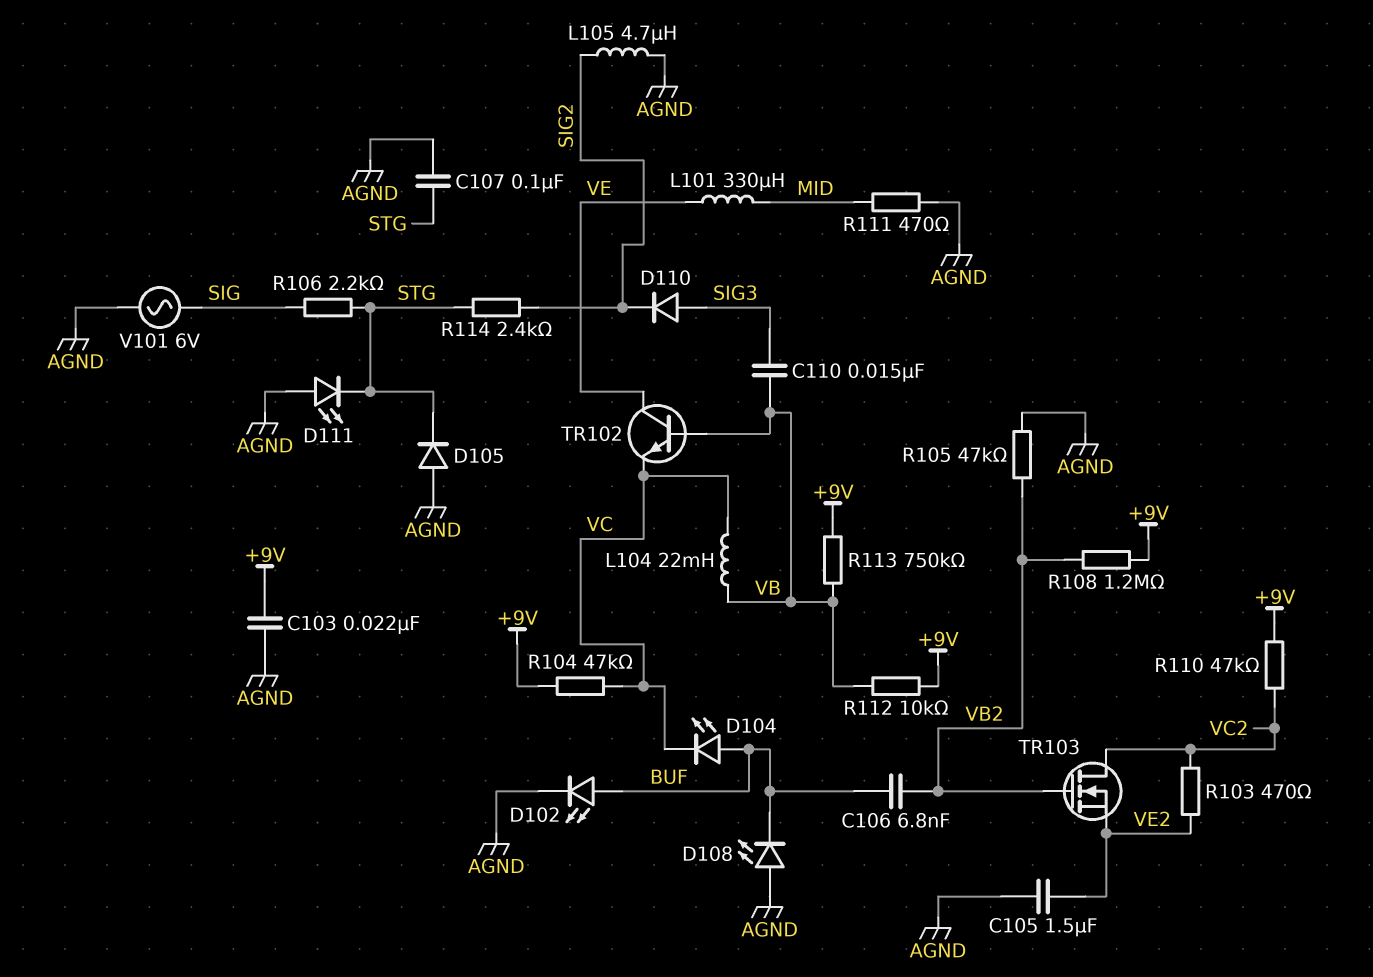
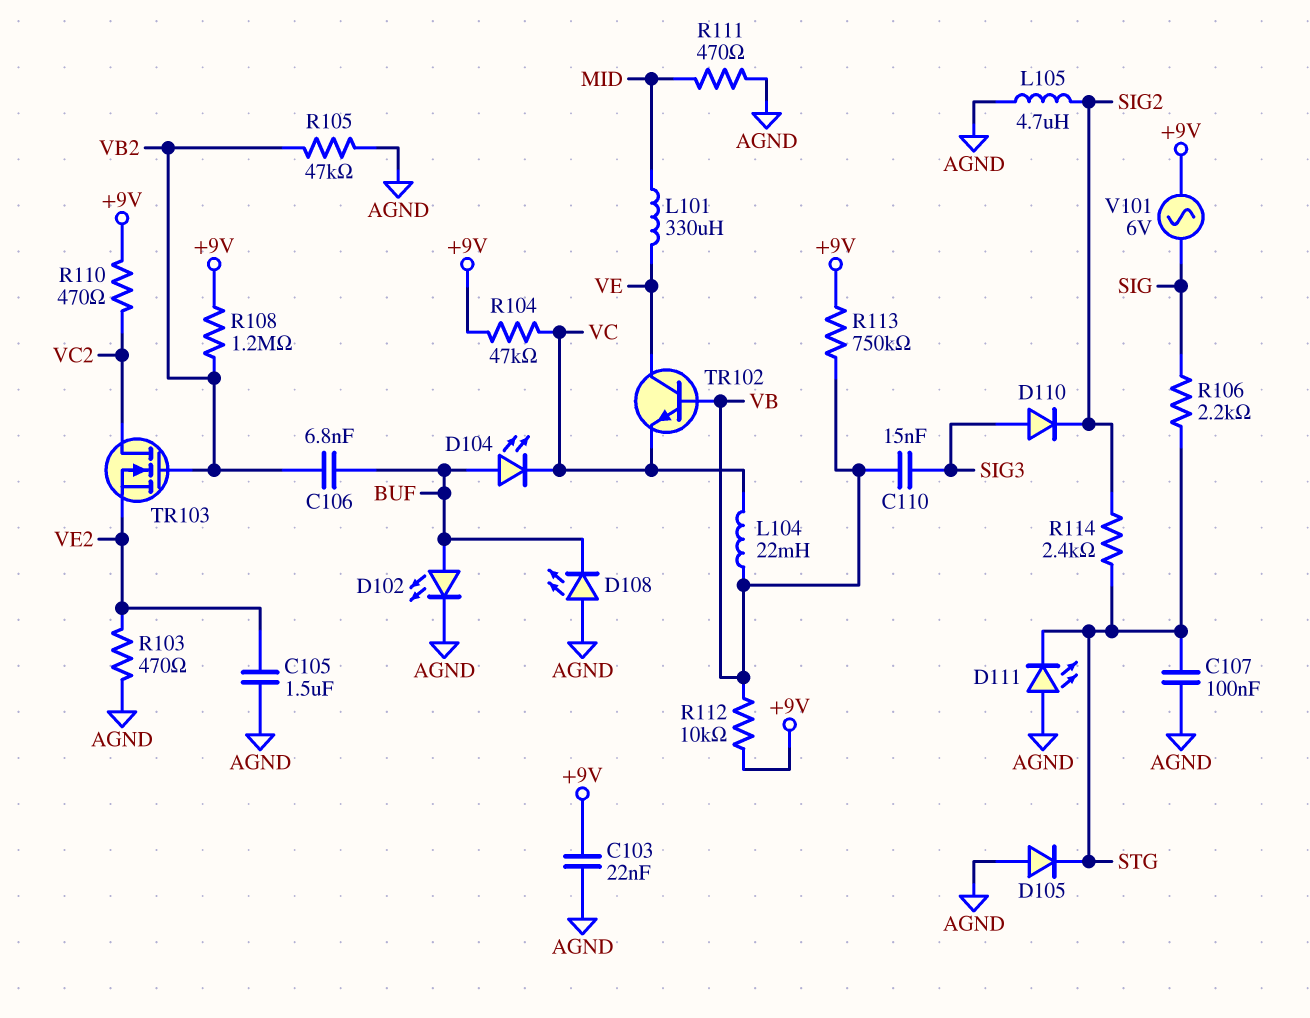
R103: 470 (VC2, VE2) -> 470 (AGND, VE2)
R110: 47k (+9V, VC2) -> 470 (+9V, VC2)
V101: AC 6V (AGND, SIG) -> AC 6V (+9V, SIG)

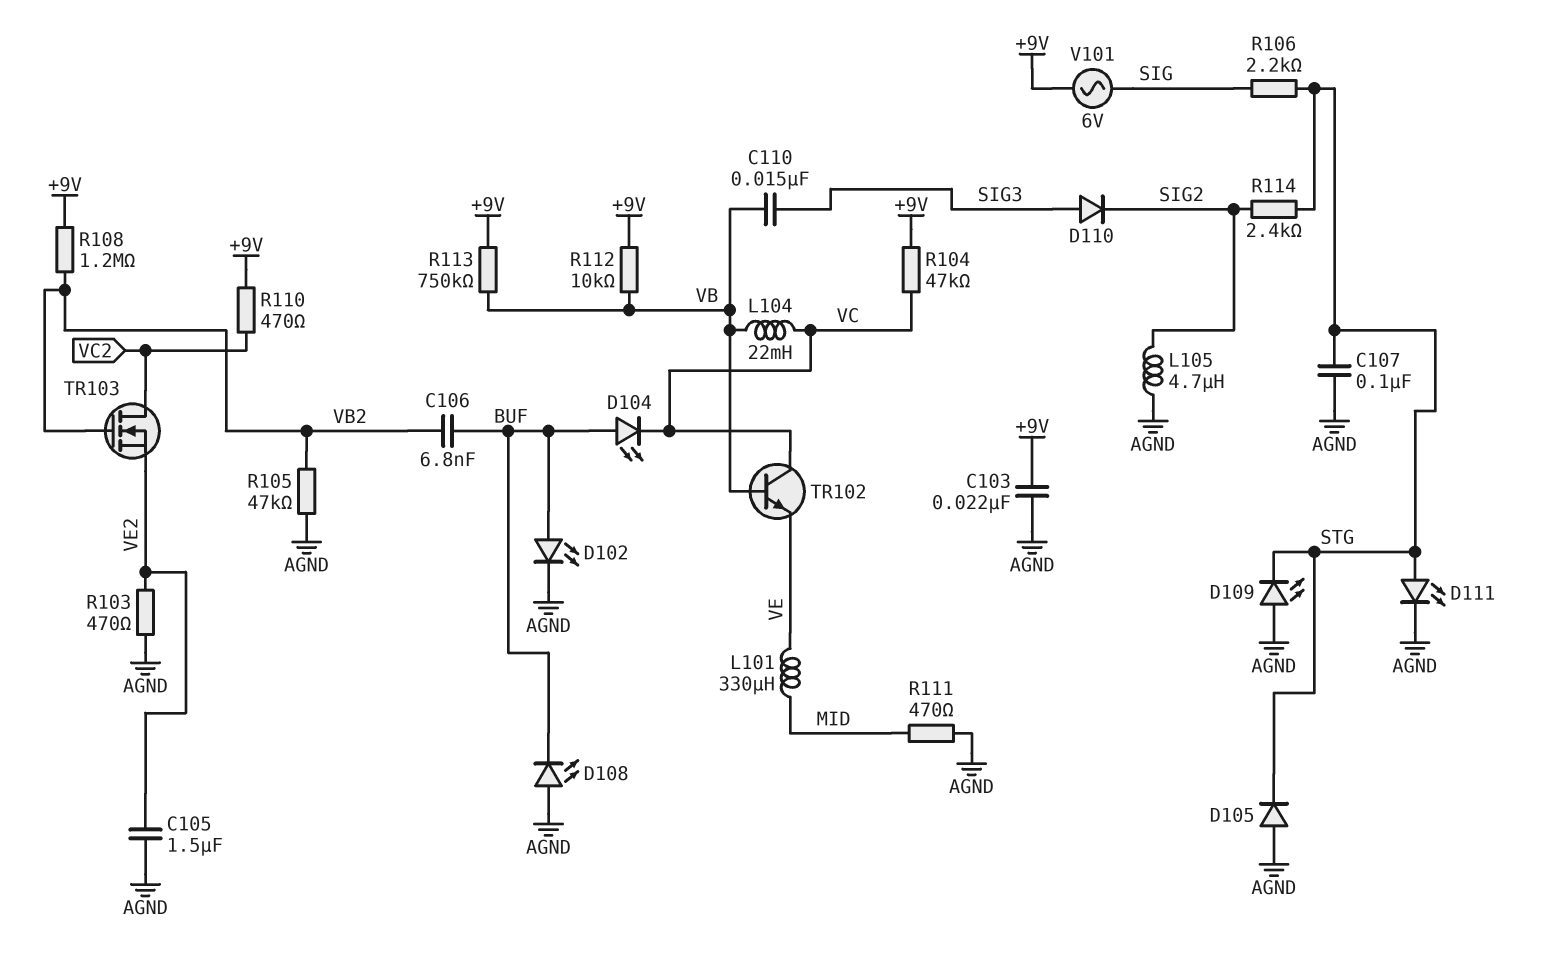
D109: none -> LED (A AGND, K STG)
D111: LED (A AGND, K STG) -> LED (A STG, K AGND)
TR102: NPN (B VB, C VE, E VC) -> NPN (B VB, C VC, E VE)

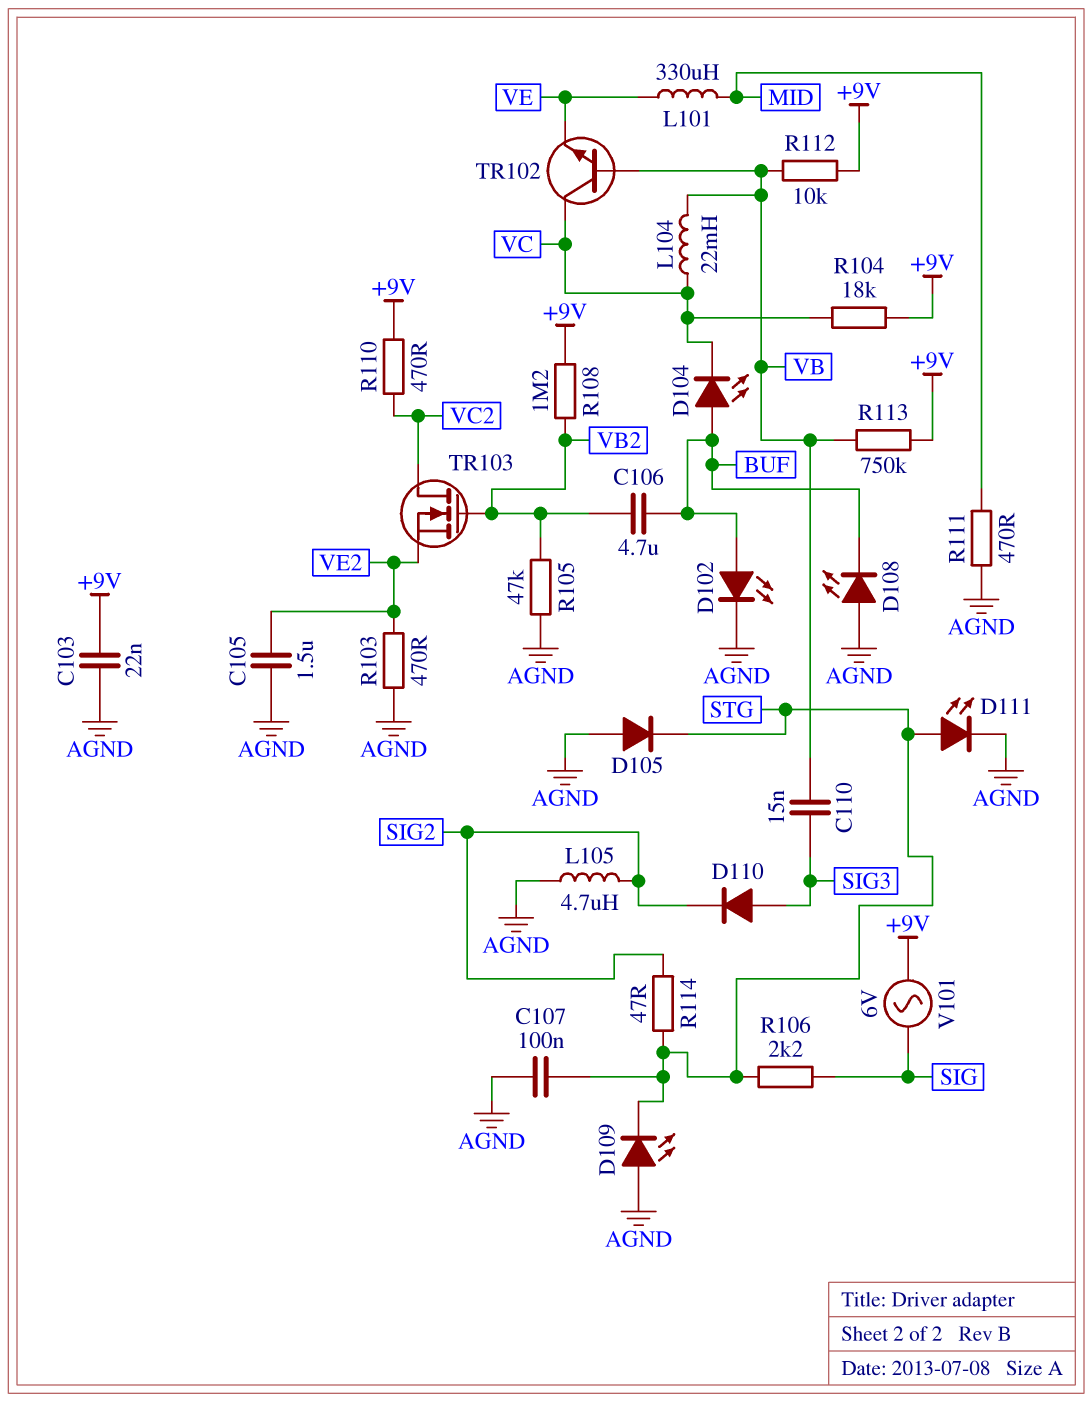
C106: 6.8nF (BUF, VB2) -> 4.7uF (BUF, VB2)
R104: 47k (+9V, VC) -> 18k (+9V, VC)
R114: 2.4k (SIG2, STG) -> 47 (SIG2, STG)

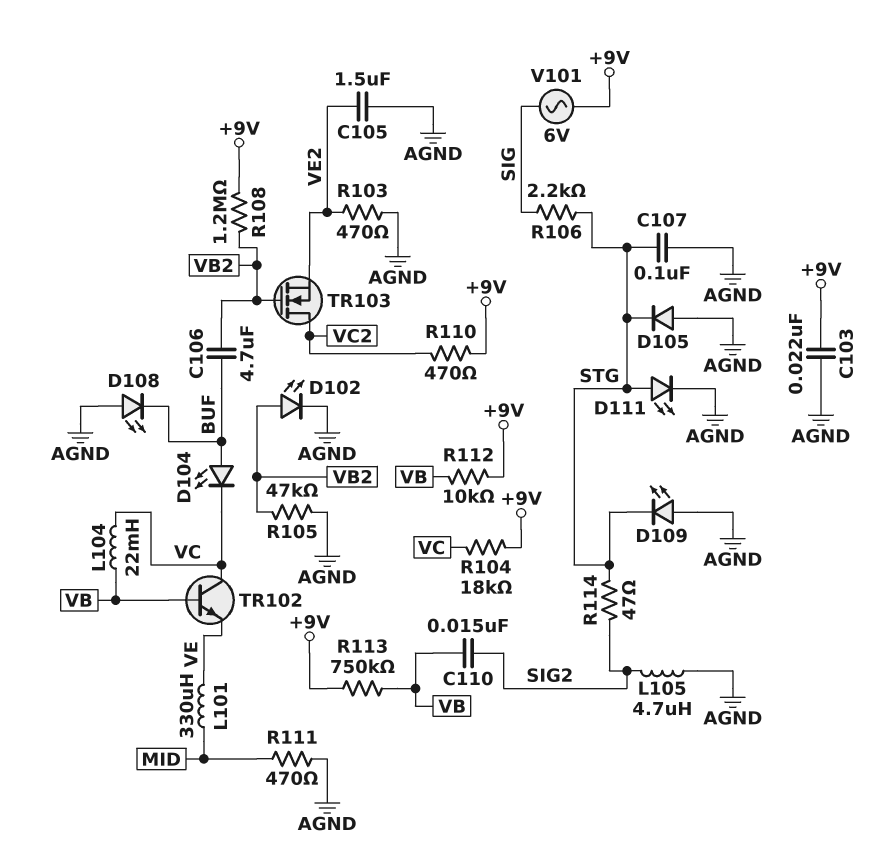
C110: 15nF (SIG3, VB) -> 15nF (SIG2, VB)
D102: LED (A BUF, K AGND) -> LED (A VB2, K AGND)
D110: diode (A SIG3, K SIG2) -> none

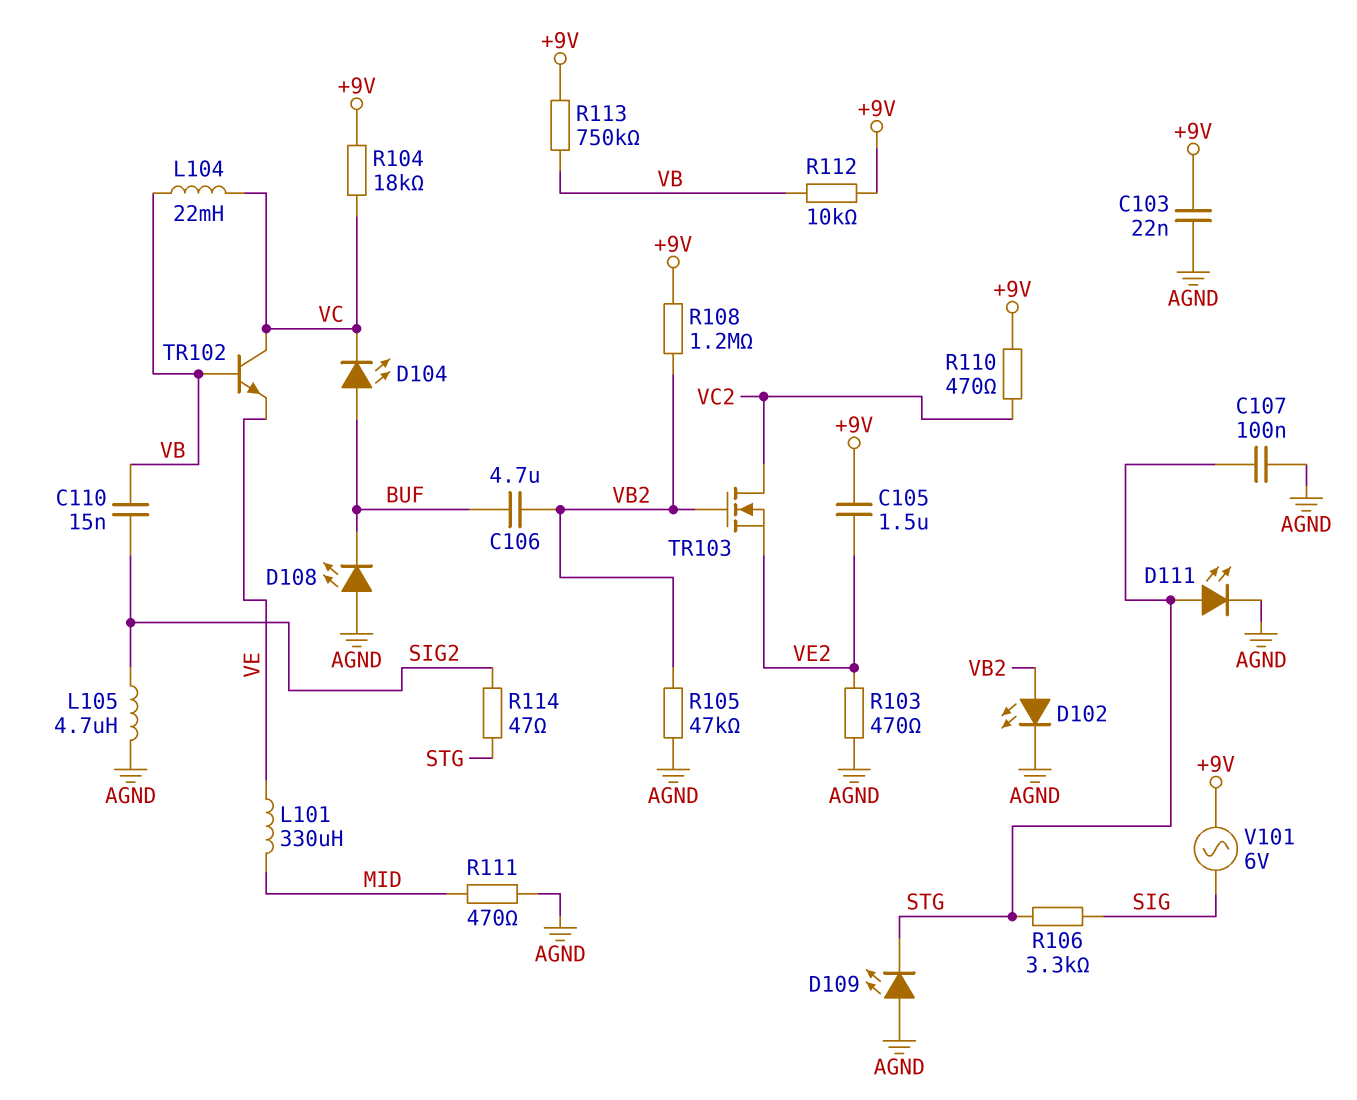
C105: 1.5uF (AGND, VE2) -> 1.5uF (+9V, VE2)
D105: diode (A AGND, K STG) -> none
R106: 2.2k (SIG, STG) -> 3.3k (SIG, STG)

